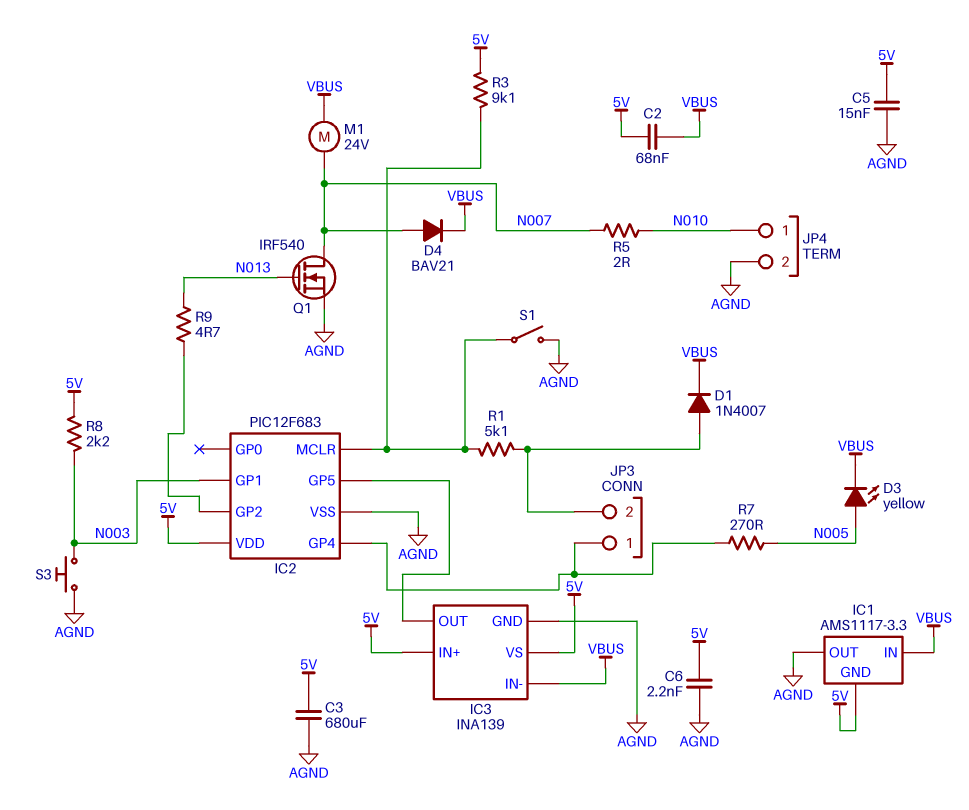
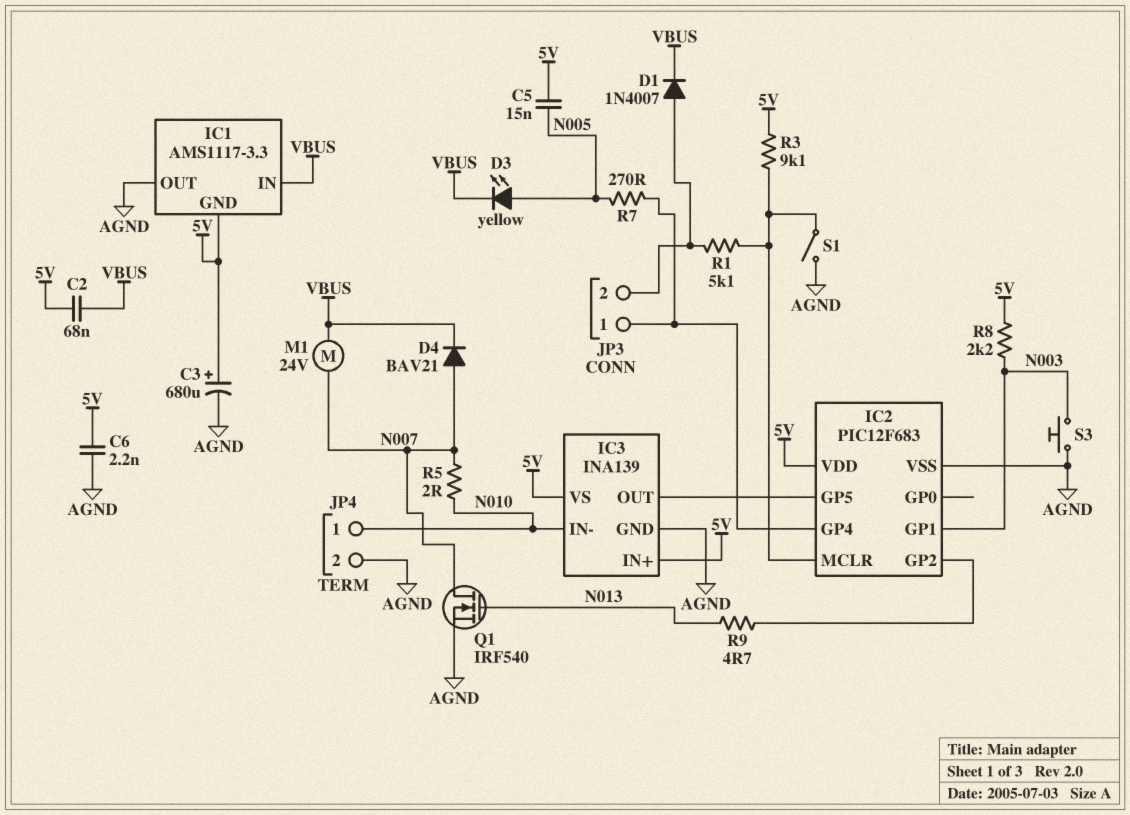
C3: 680uF (5V, AGND) -> 680uF (plus 5V, minus AGND)
C5: 15nF (5V, AGND) -> 15nF (5V, N005)
IC3 pin IN-: VBUS -> N010

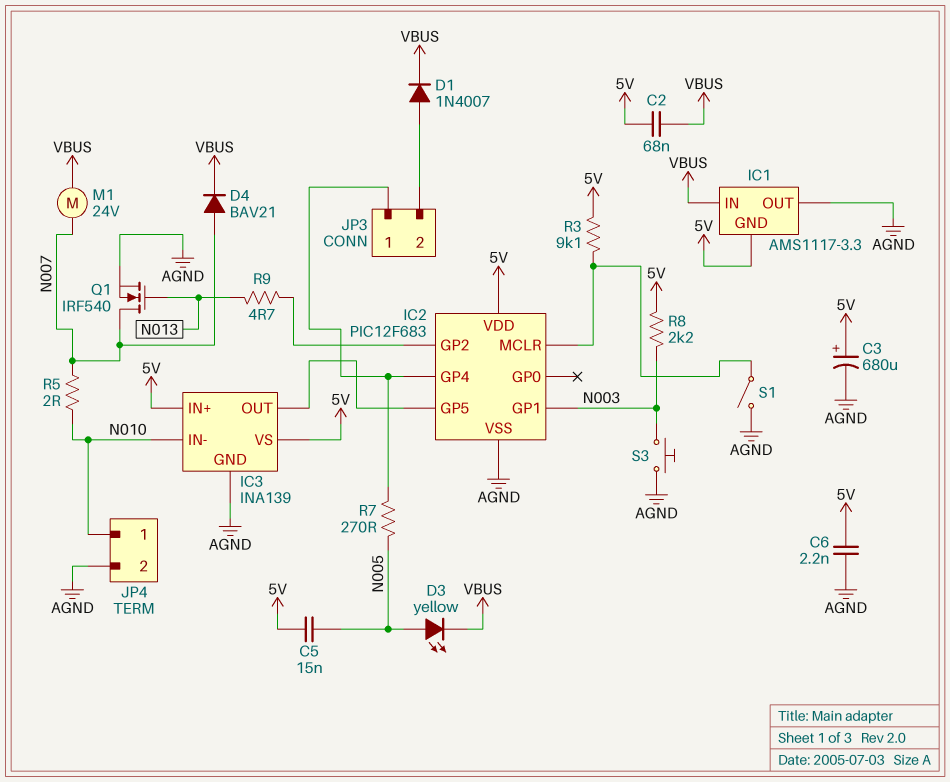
R1: 5.1k (IC2/MCLR, JP3/2) -> none

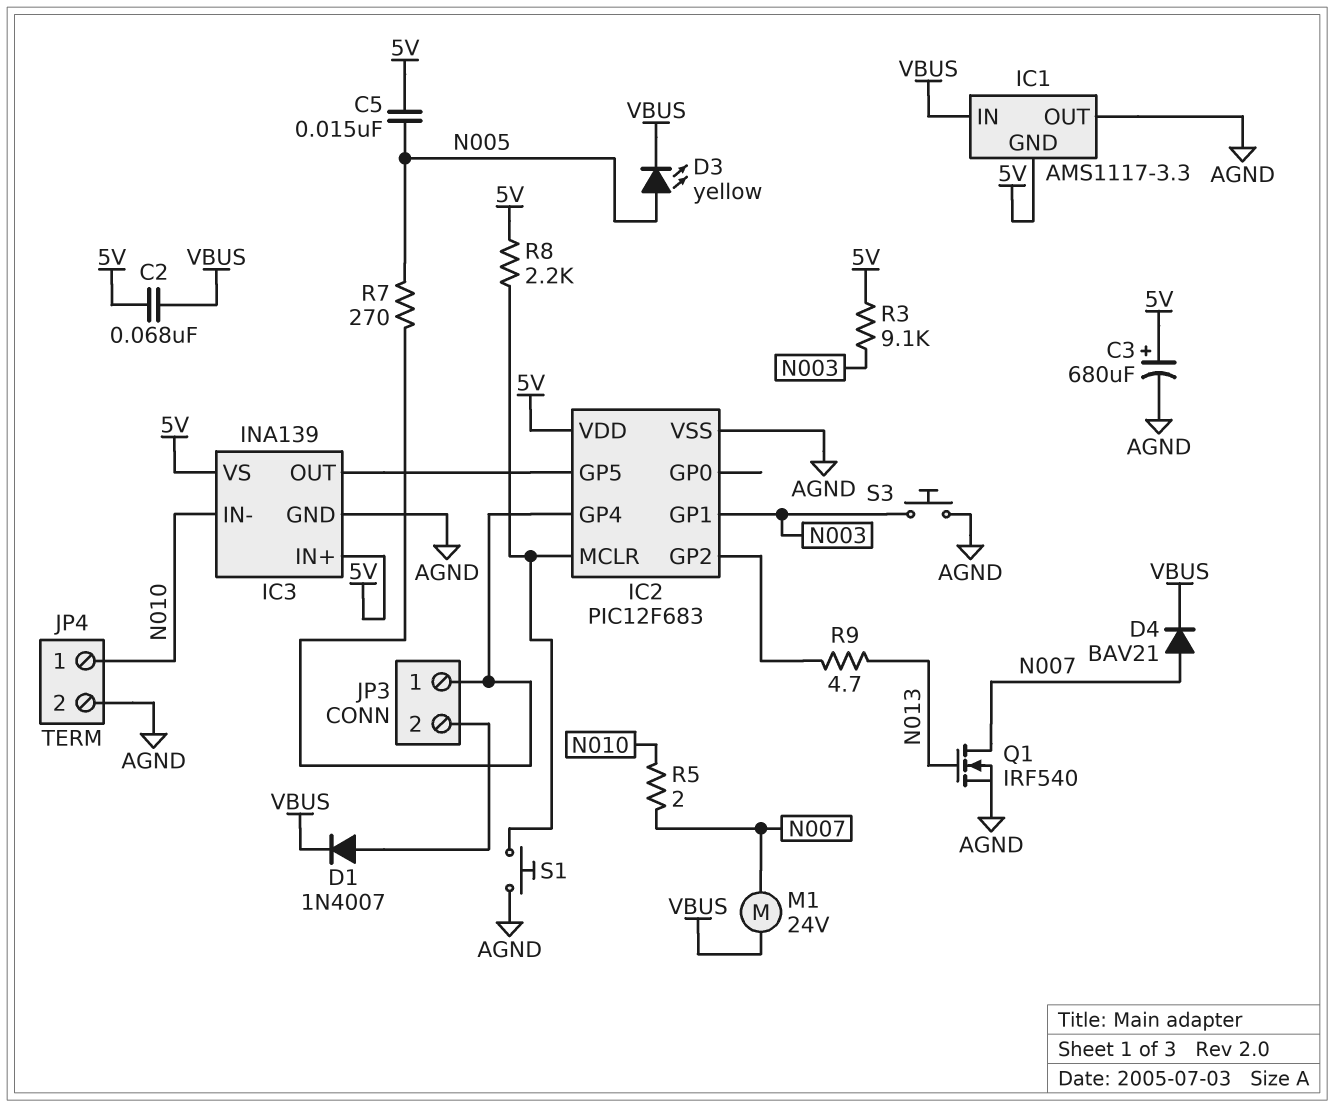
C6: 2.2nF (5V, AGND) -> none
R3: 9.1k (5V, IC2/MCLR) -> 9.1k (5V, N003)
R8: 2.2k (5V, N003) -> 2.2k (5V, IC2/MCLR)
S1: switch (AGND, IC2/MCLR) -> button (AGND, IC2/MCLR)

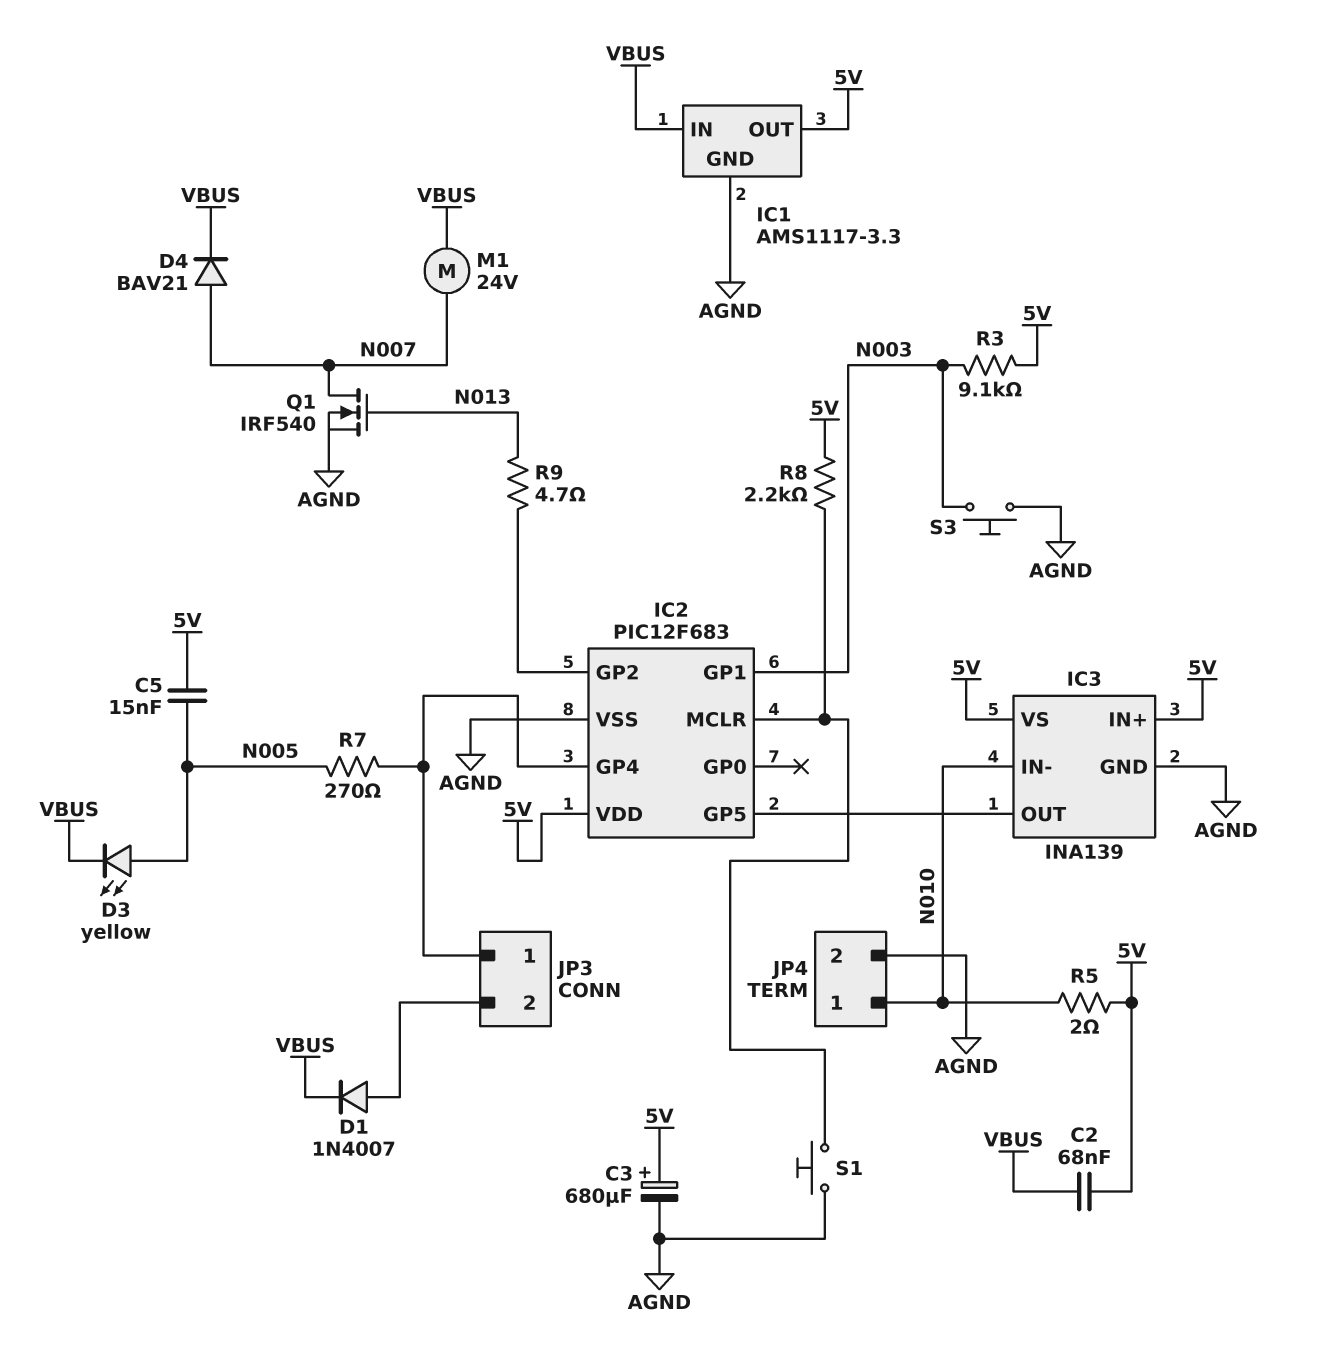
IC1 pin GND: 5V -> AGND
IC1 pin OUT: AGND -> 5V
R5: 2 (N007, N010) -> 2 (5V, N010)

